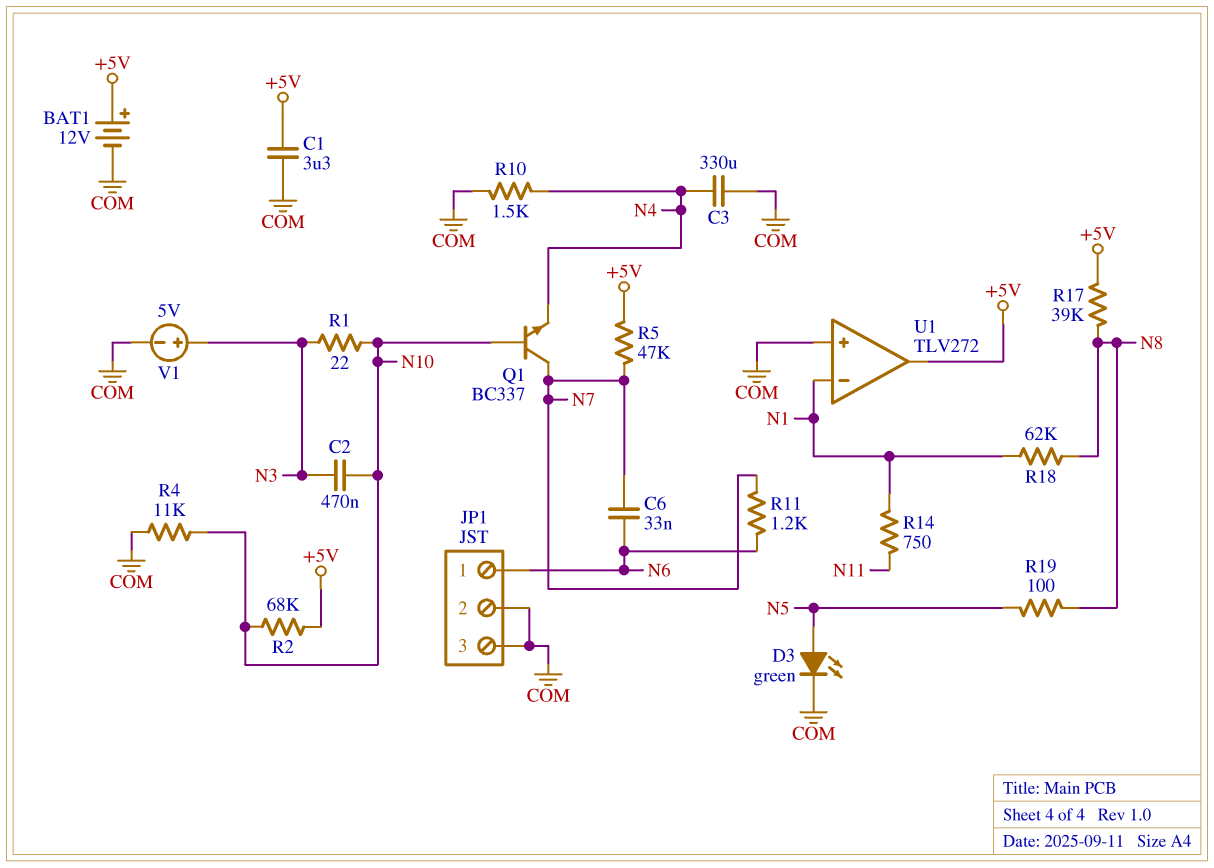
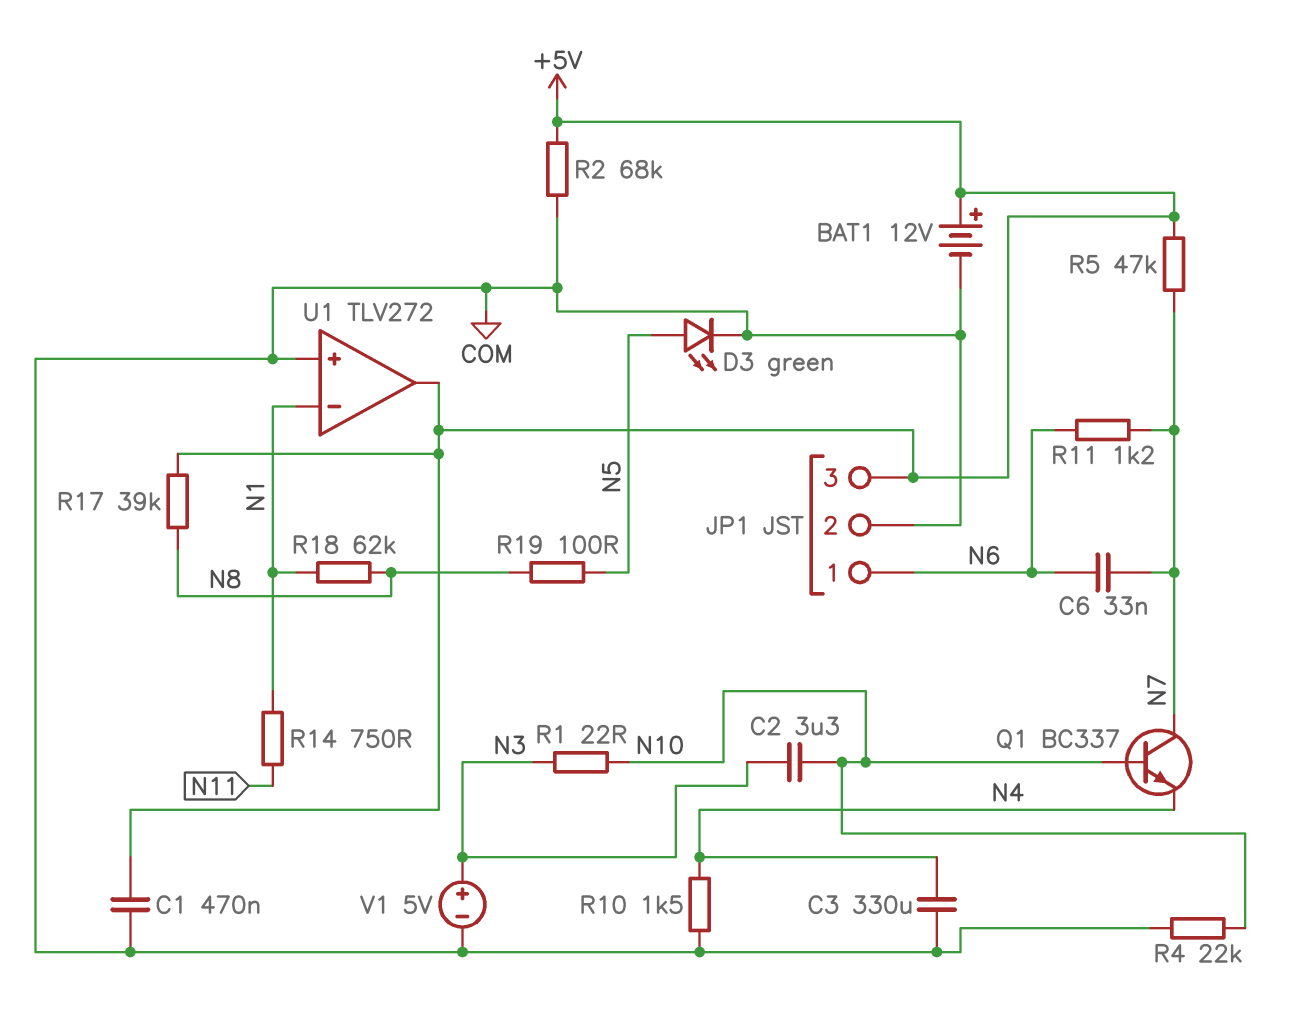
C1: 3.3uF (+5V, COM) -> 470nF (+5V, COM)
C2: 470nF (N3, N10) -> 3.3uF (N3, N10)
JP1 pin 3: COM -> +5V
R2: 68k (+5V, N10) -> 68k (+5V, COM)
R4: 11k (COM, N10) -> 22k (COM, N10)

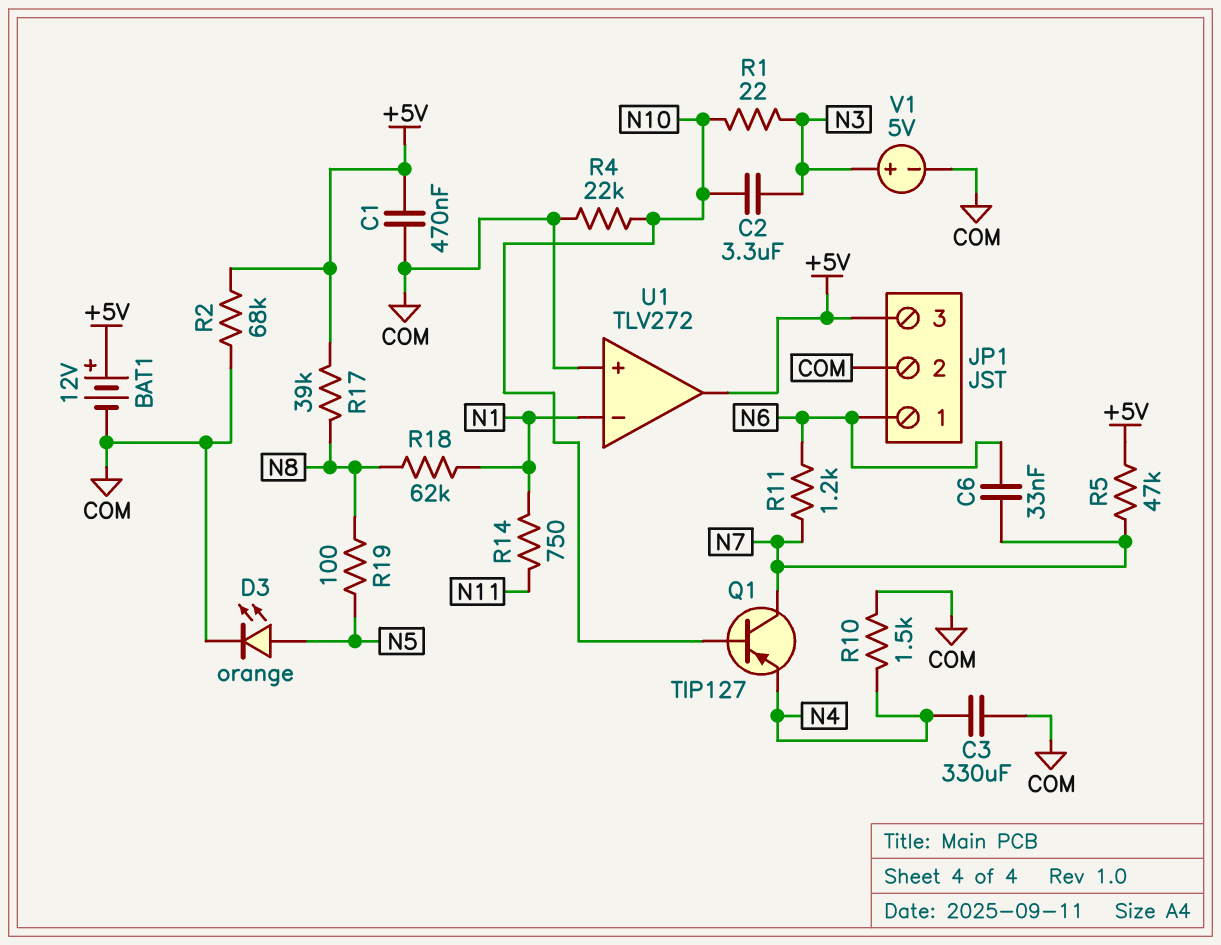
D3: LED green (A N5, K COM) -> LED orange (A N5, K COM)
Q1: NPN BC337 (B N10, C N7, E N4) -> PNP TIP127 (B N10, C N7, E N4)

